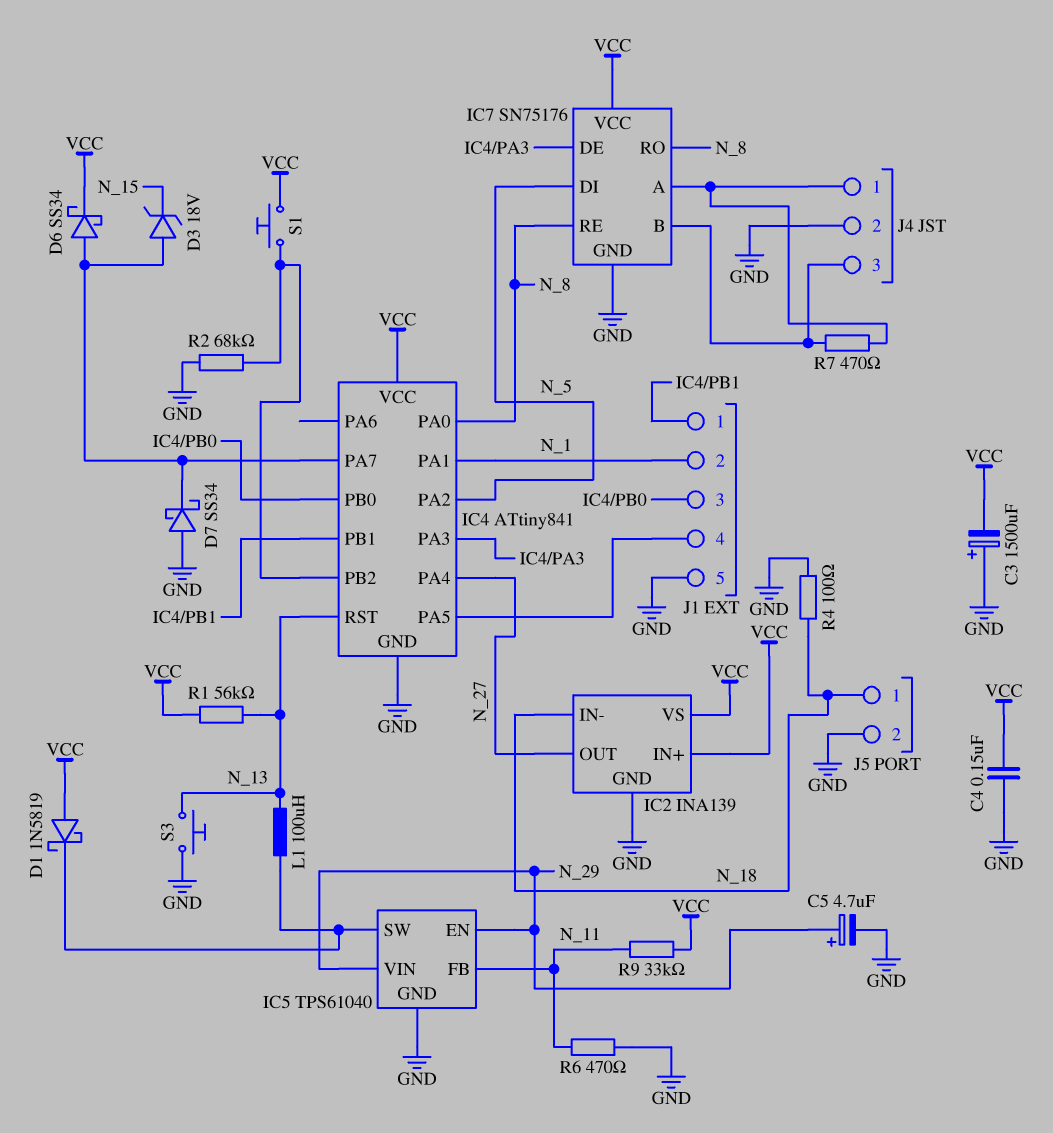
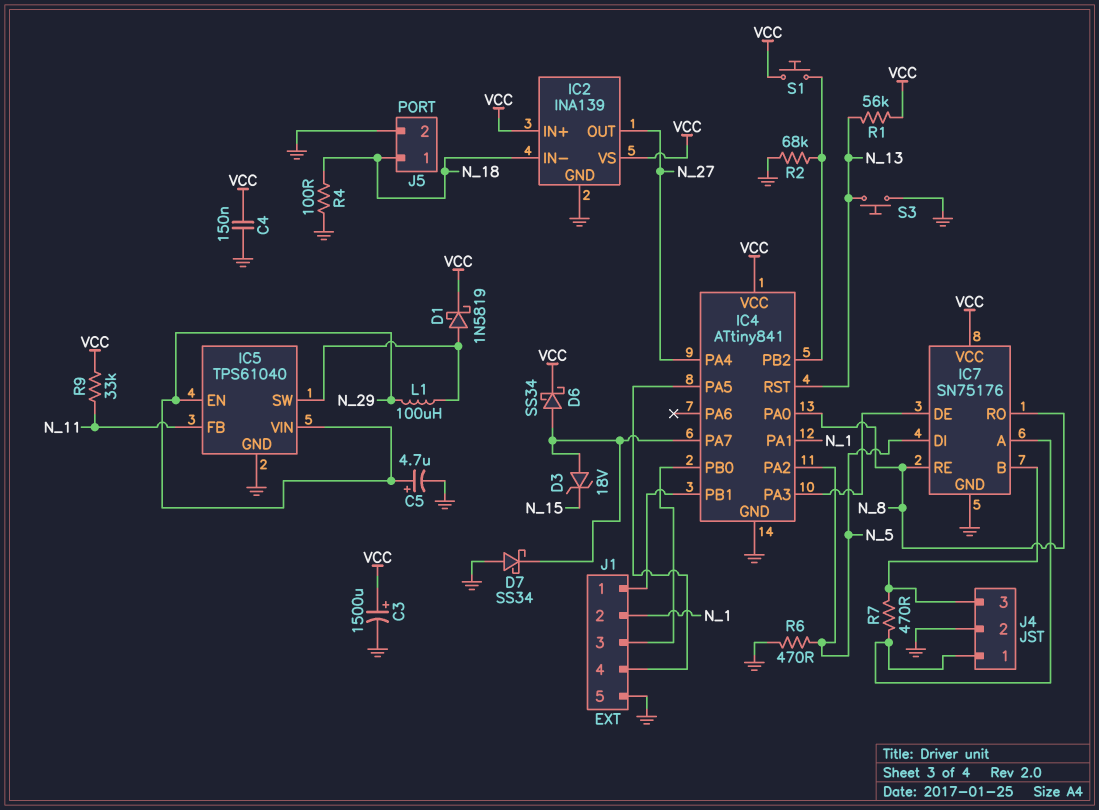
C3: 1500uF (plus GND, minus VCC) -> 1500uF (plus VCC, minus GND)
D1: schottky 1N5819 (A VCC, K IC5/SW) -> schottky 1N5819 (A IC5/SW, K VCC)
L1: 100uH (IC5/SW, N_13) -> 100uH (IC5/SW, N_29)
R6: 470 (GND, N_11) -> 470 (GND, N_5)

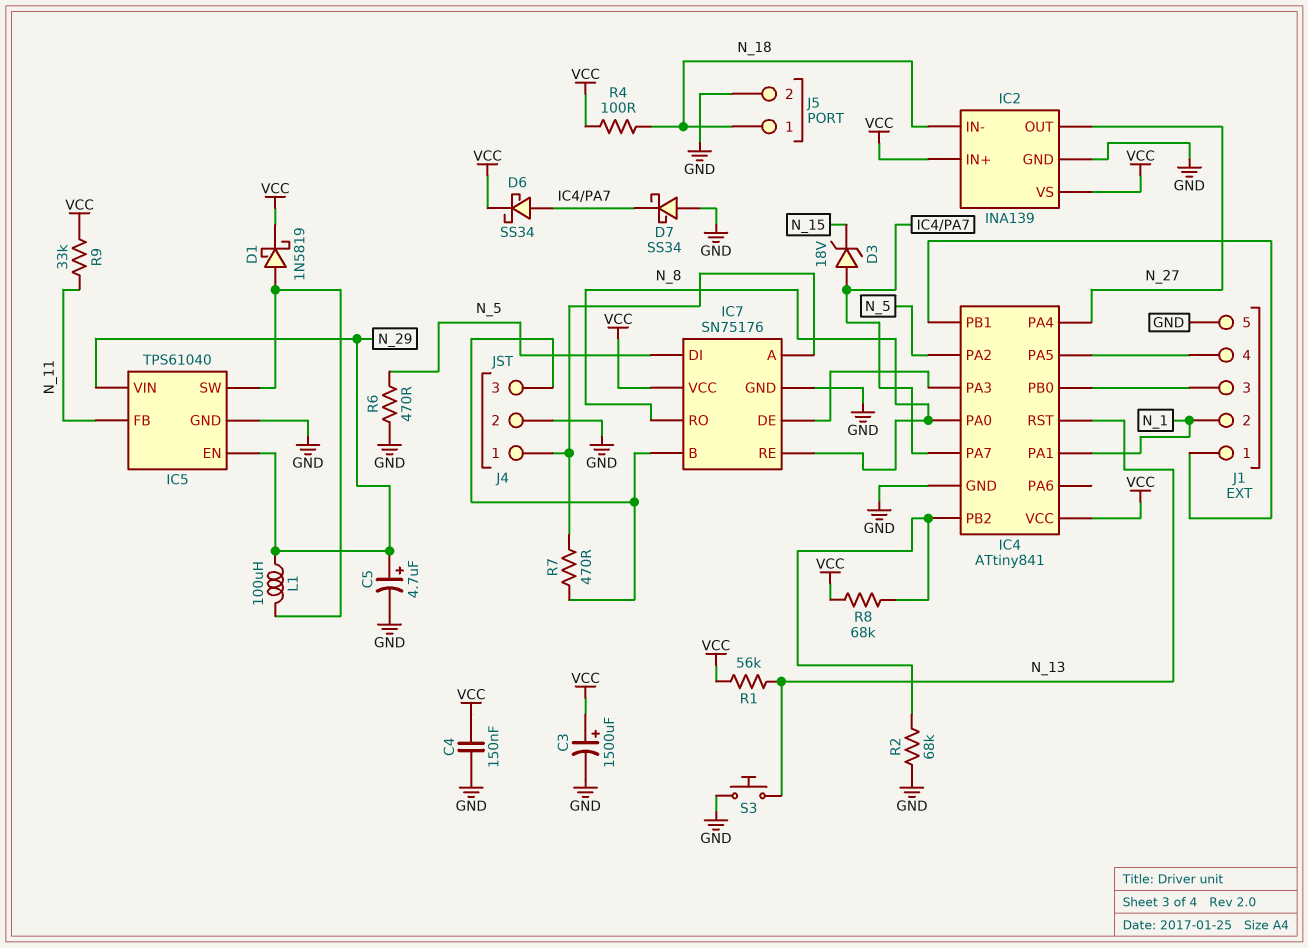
R4: 100 (GND, N_18) -> 100 (N_18, VCC)
R8: none -> 68k (IC4/PB2, VCC)
S1: button (IC4/PB2, VCC) -> none

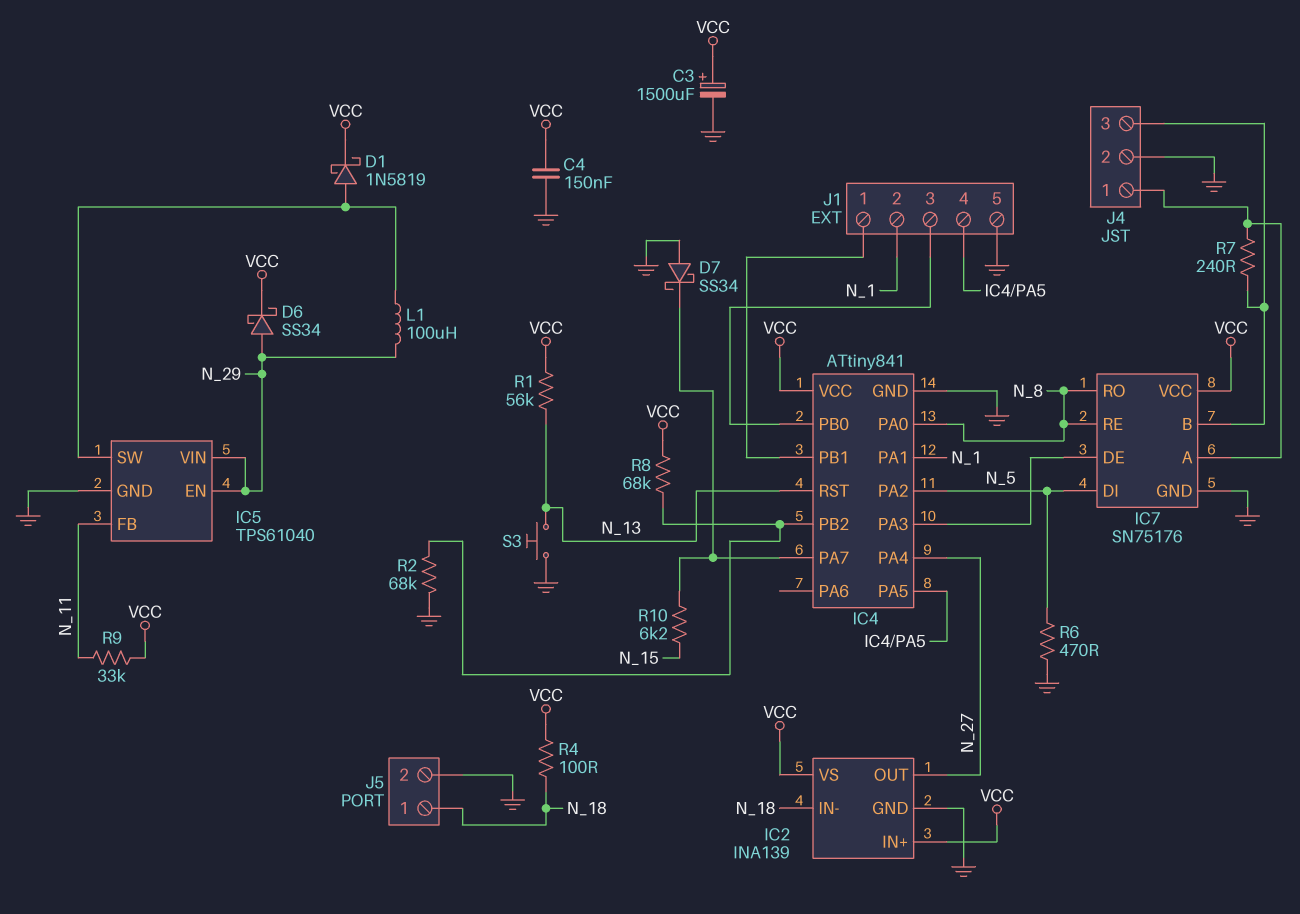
C5: 4.7uF (plus N_29, minus GND) -> none
D3: zener 18V (A IC4/PA7, K N_15) -> none
D6: schottky SS34 (A IC4/PA7, K VCC) -> schottky SS34 (A N_29, K VCC)
R7: 470 (IC7/A, IC7/B) -> 240 (IC7/A, IC7/B)
R10: none -> 6.2k (IC4/PA7, N_15)

